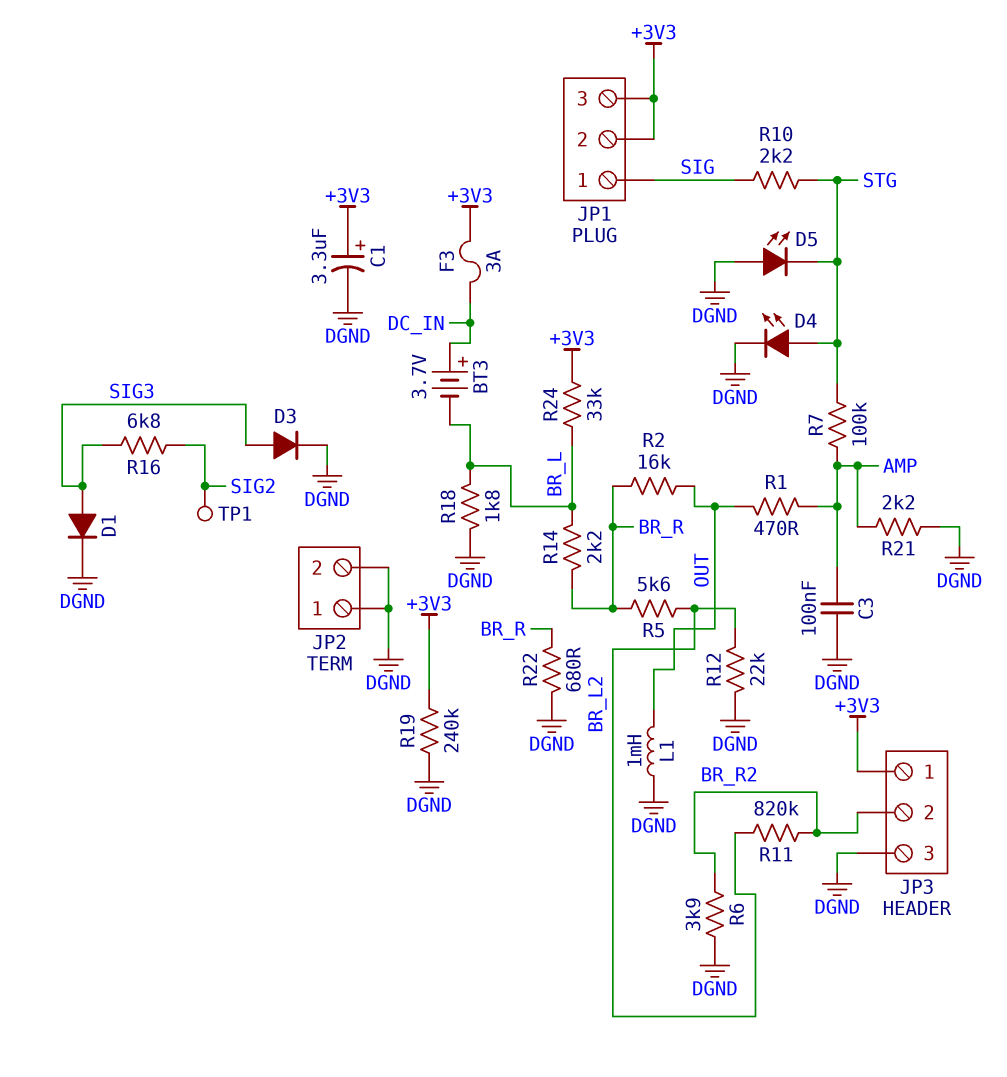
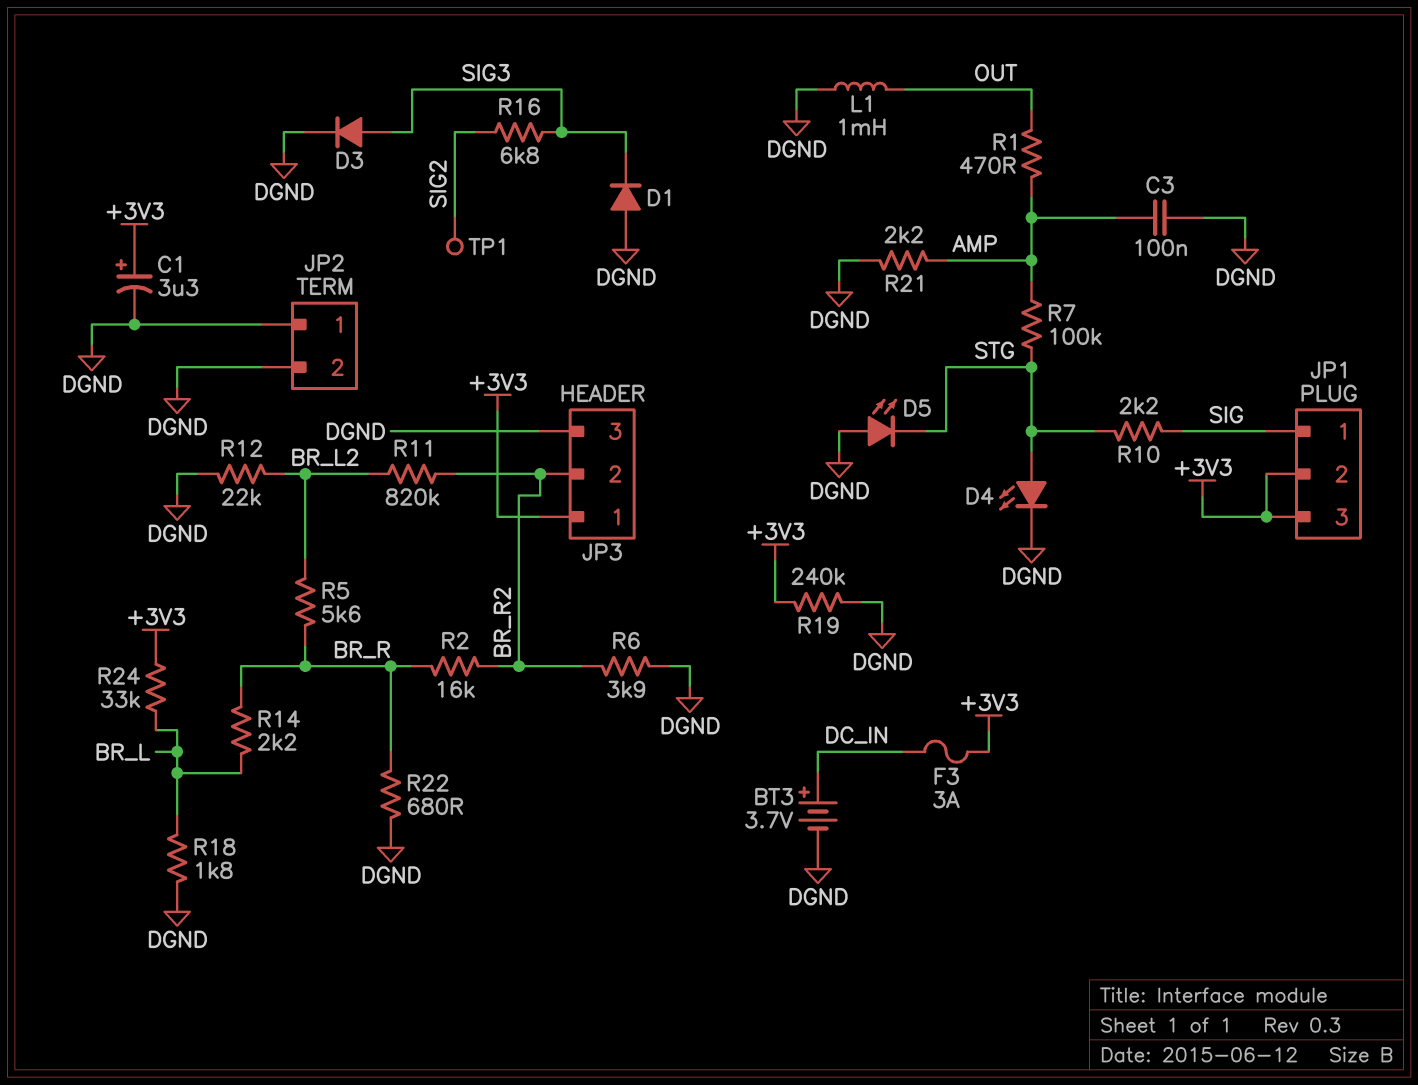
BT3: 3.7V (plus DC_IN, minus BR_L) -> 3.7V (plus DC_IN, minus DGND)
D1: diode (A SIG3, K DGND) -> diode (A DGND, K SIG3)
R2: 16k (BR_R, OUT) -> 16k (BR_R, BR_R2)

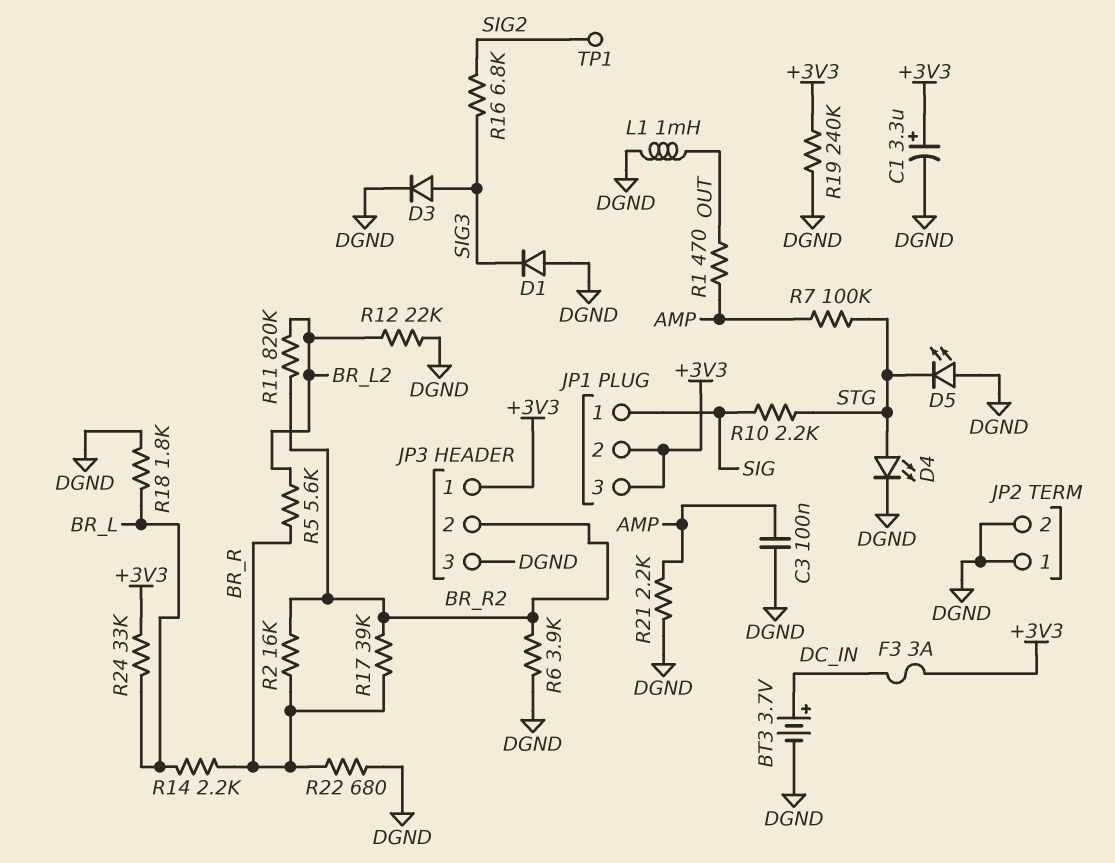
R17: none -> 39k (BR_R, BR_R2)

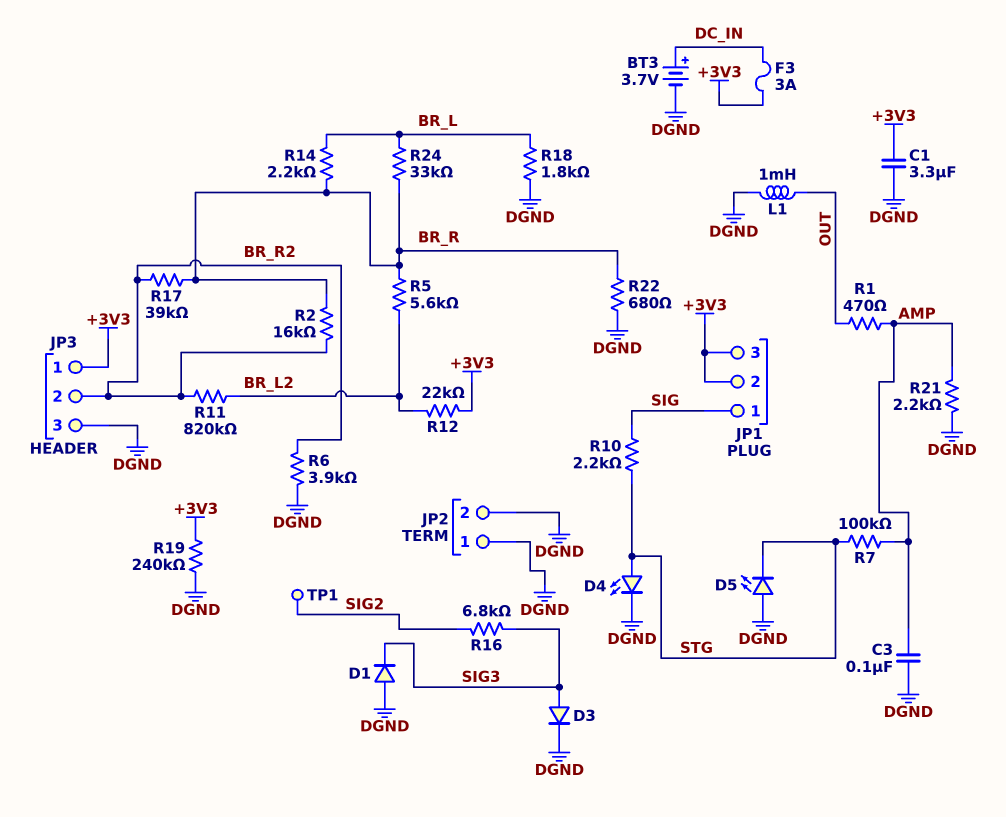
C1: 3.3uF (plus +3V3, minus DGND) -> 3.3uF (+3V3, DGND)
R12: 22k (BR_L2, DGND) -> 22k (+3V3, BR_L2)
R24: 33k (+3V3, BR_L) -> 33k (BR_L, BR_R)

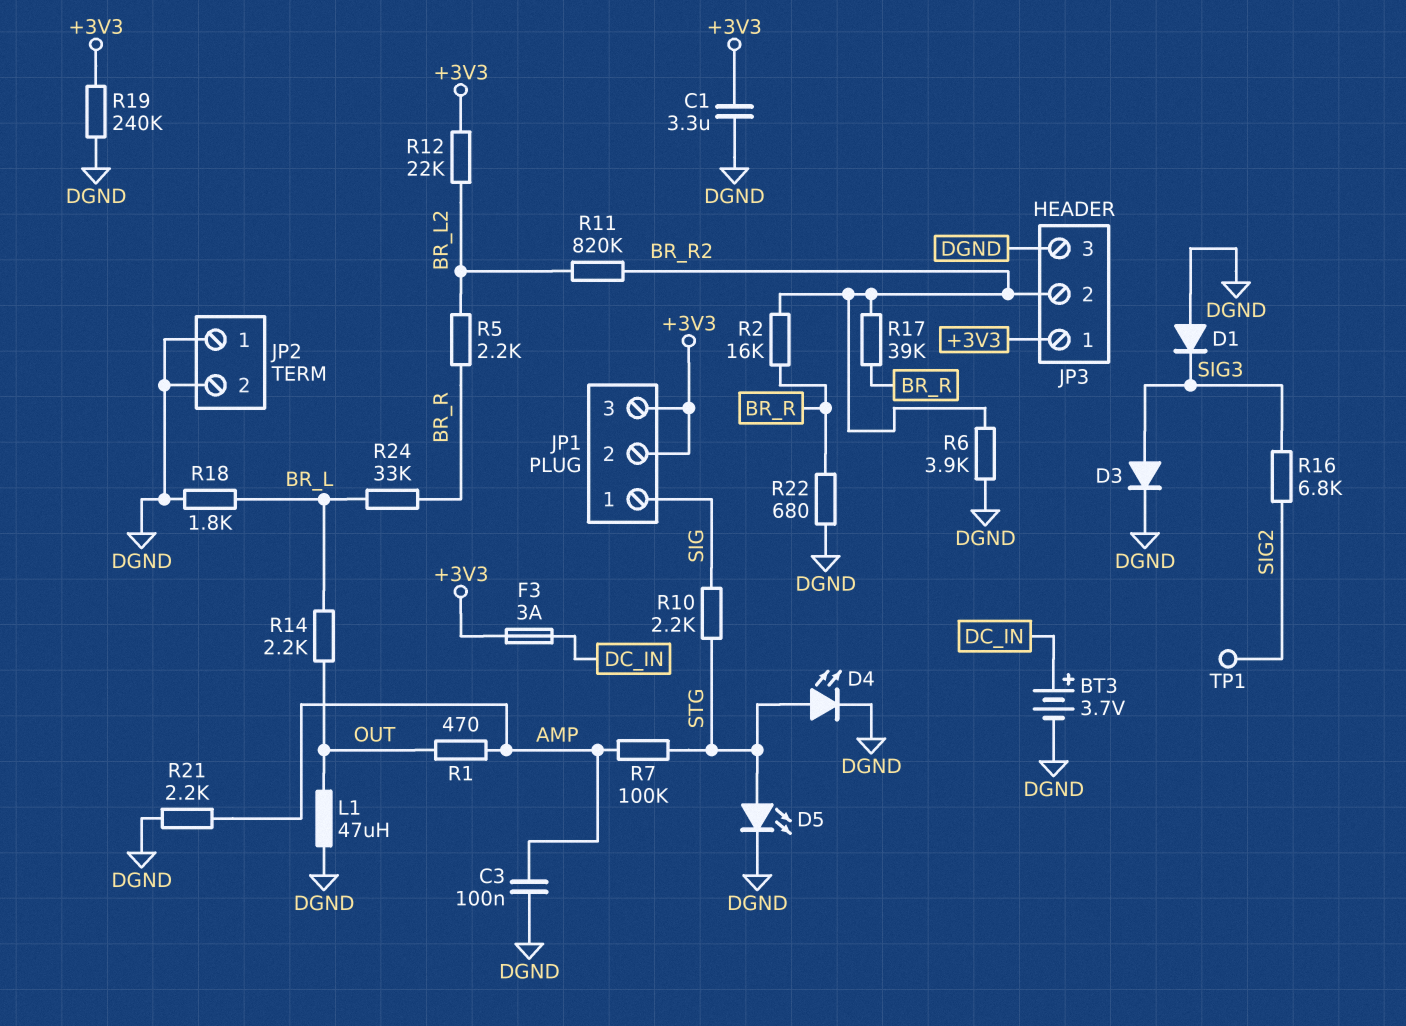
D5: LED (A DGND, K STG) -> LED (A STG, K DGND)
L1: 1mH (DGND, OUT) -> 47uH (DGND, OUT)
R5: 5.6k (BR_L2, BR_R) -> 2.2k (BR_L2, BR_R)
R14: 2.2k (BR_L, BR_R) -> 2.2k (BR_L, OUT)

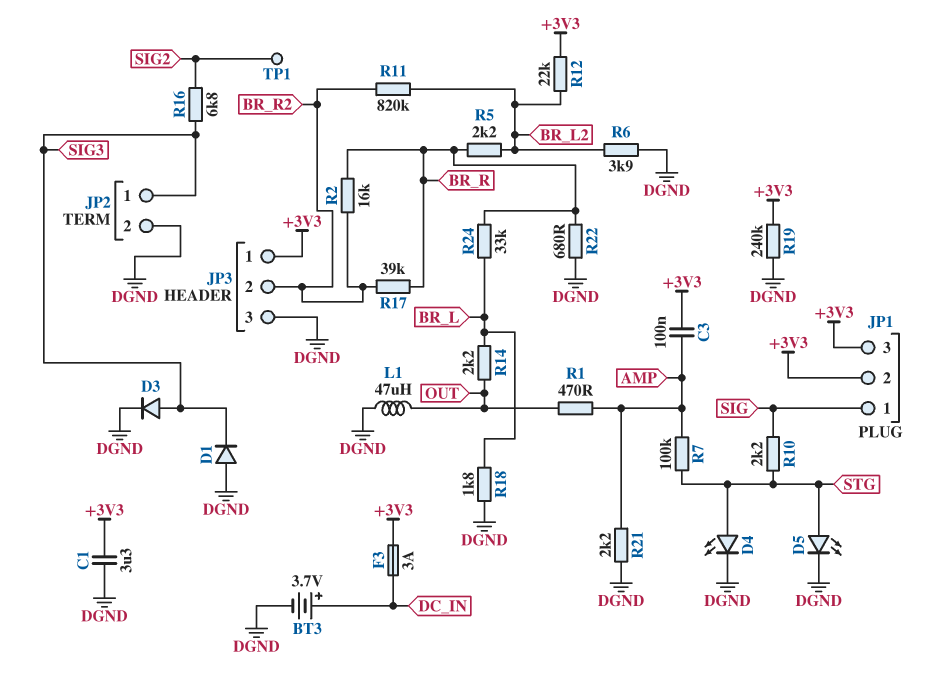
C3: 100nF (AMP, DGND) -> 100nF (+3V3, AMP)
JP2 pin 1: DGND -> SIG3
R6: 3.9k (BR_R2, DGND) -> 3.9k (BR_L2, DGND)

